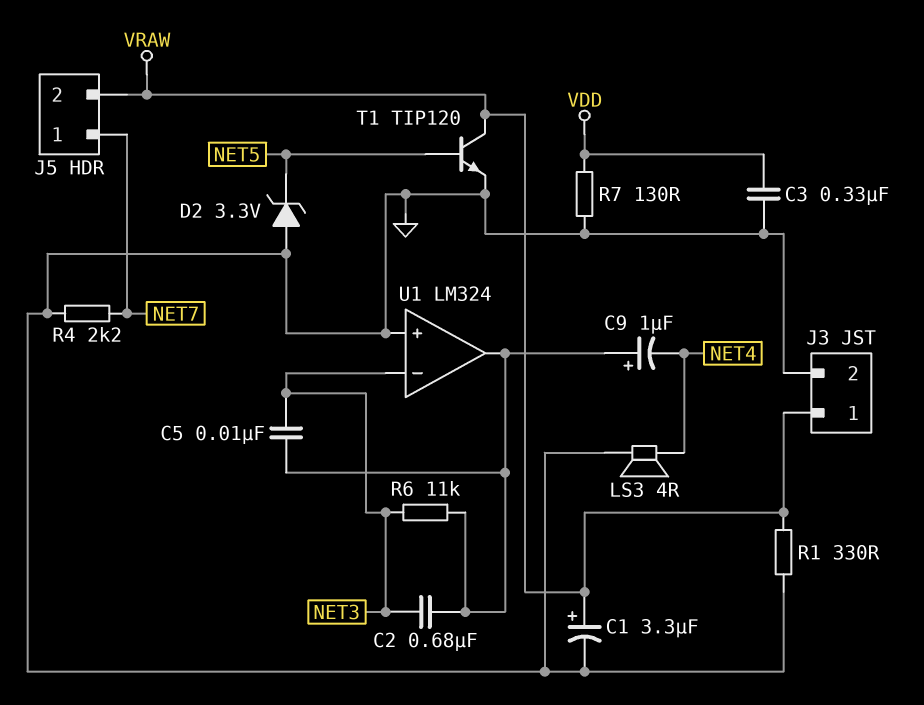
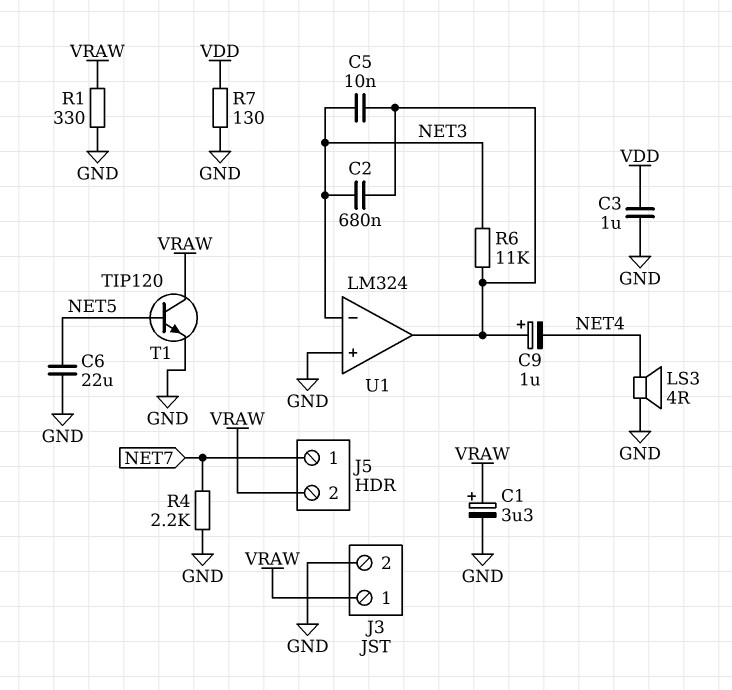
C3: 330nF (GND, VDD) -> 1uF (GND, VDD)
C6: none -> 22uF (GND, NET5)
D2: zener 3.3V (A GND, K NET5) -> none

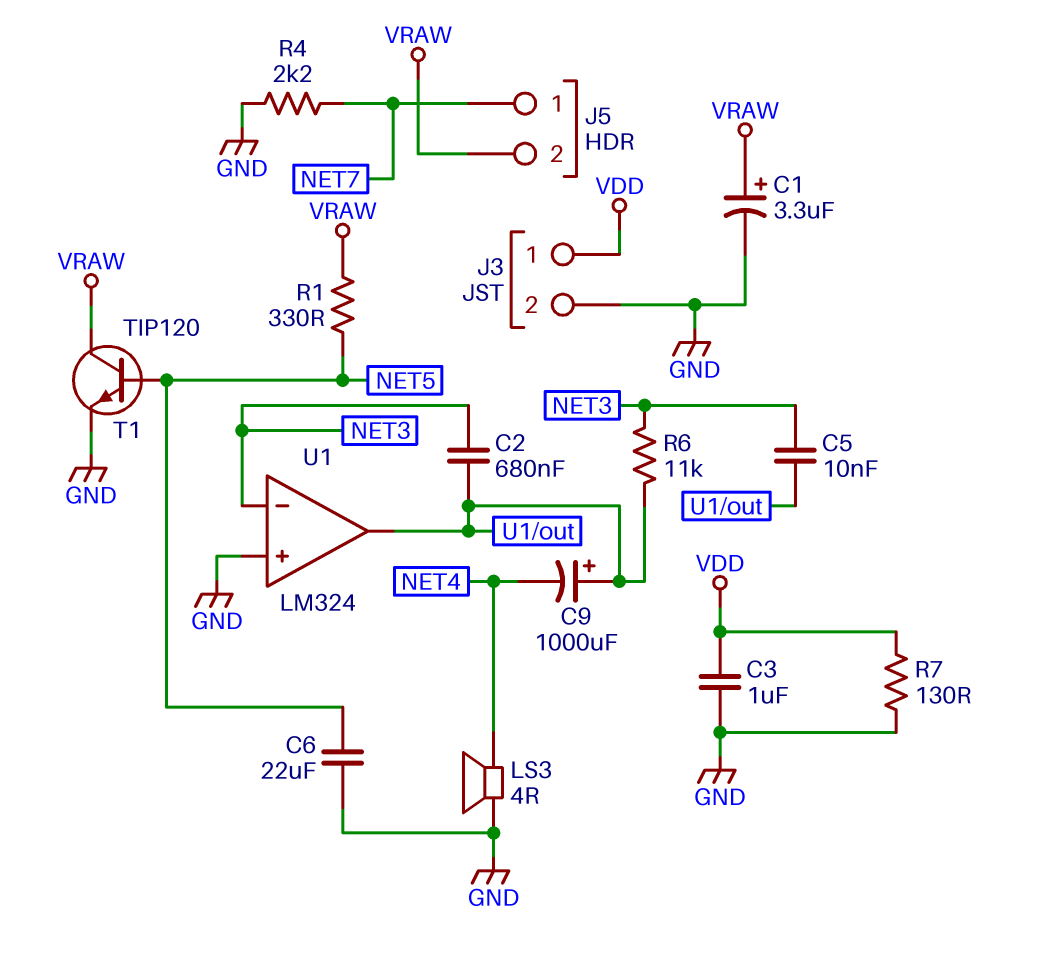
C9: 1uF (plus U1/out, minus NET4) -> 1000uF (plus U1/out, minus NET4)
J3 pin 1: VRAW -> VDD
R1: 330 (GND, VRAW) -> 330 (NET5, VRAW)

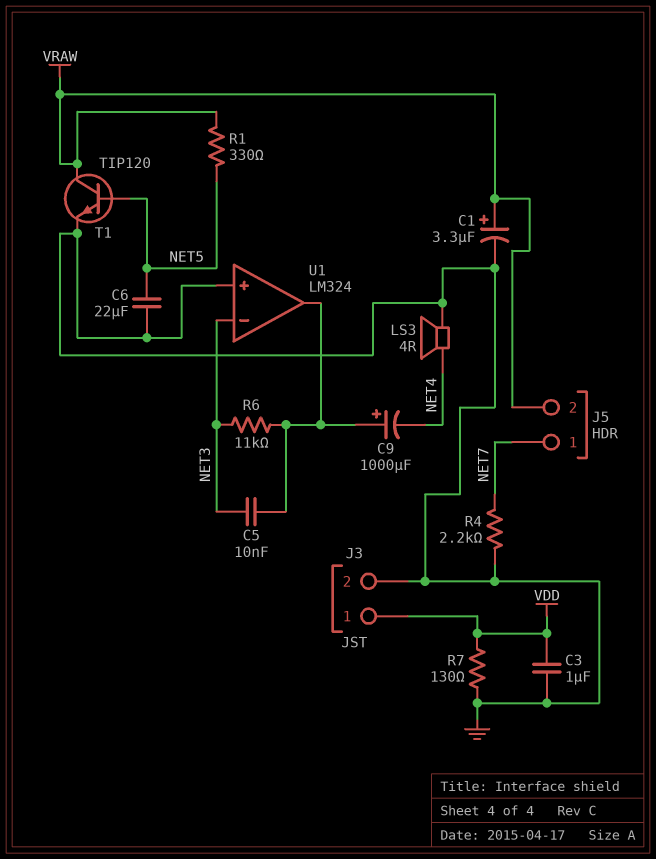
C2: 680nF (NET3, U1/out) -> none

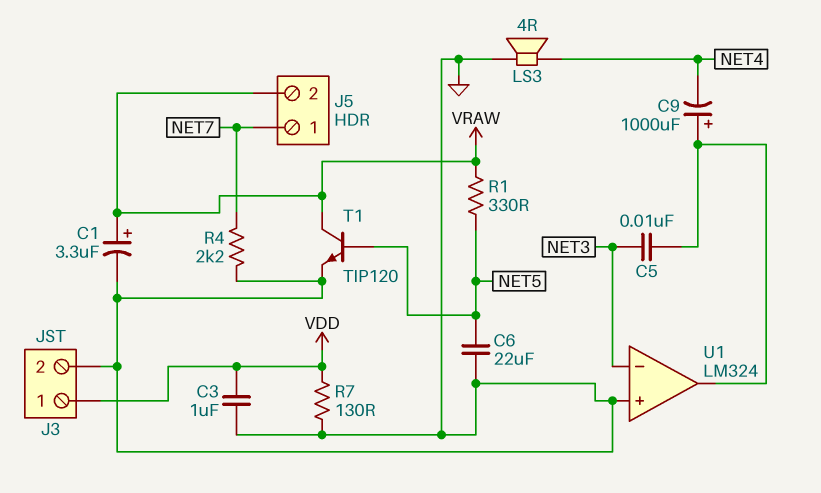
R6: 11k (NET3, U1/out) -> none

